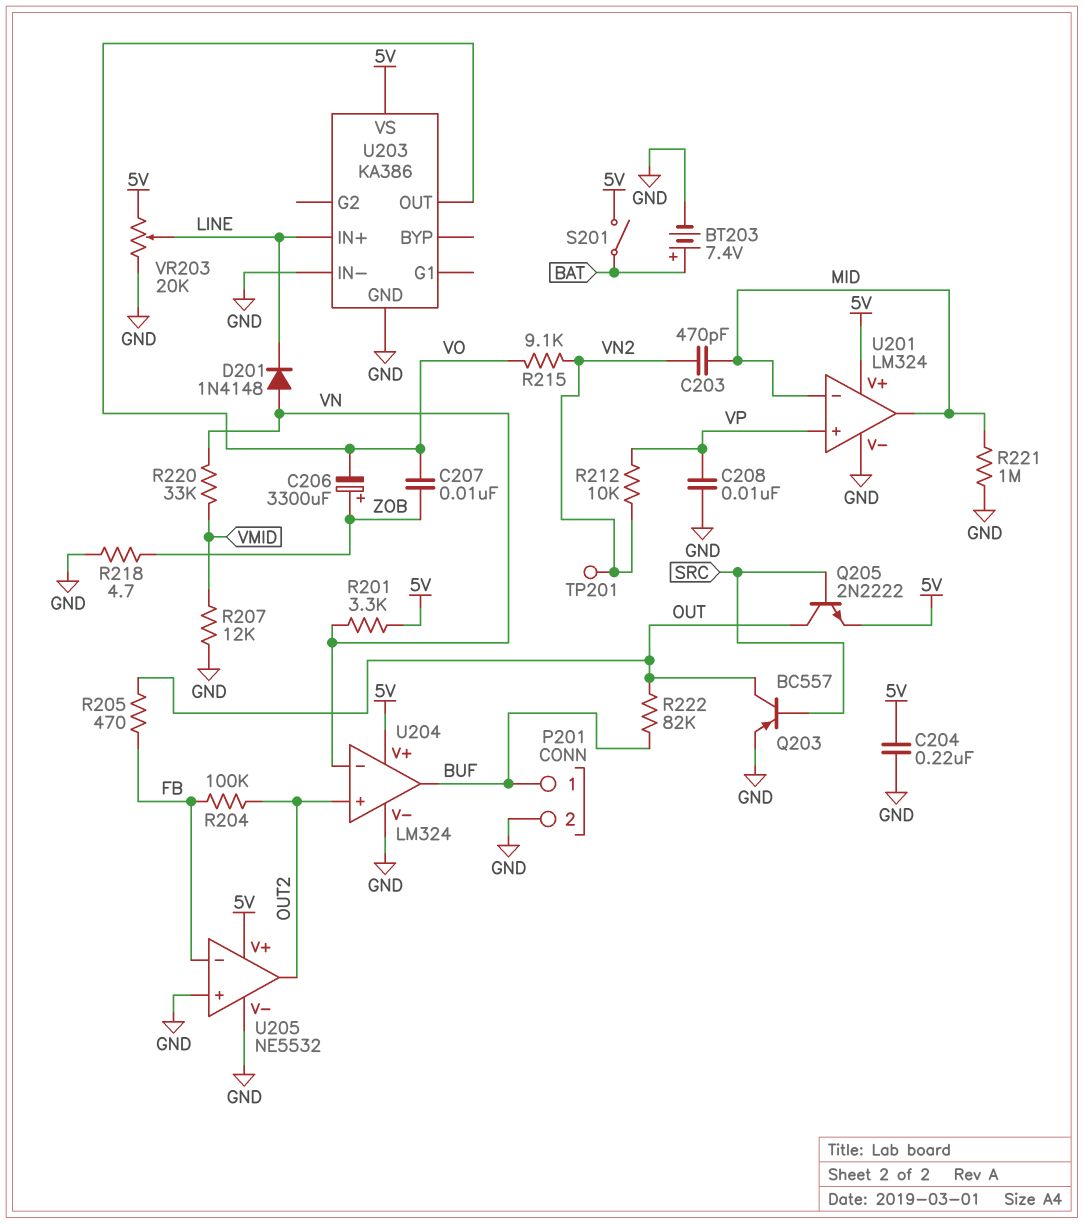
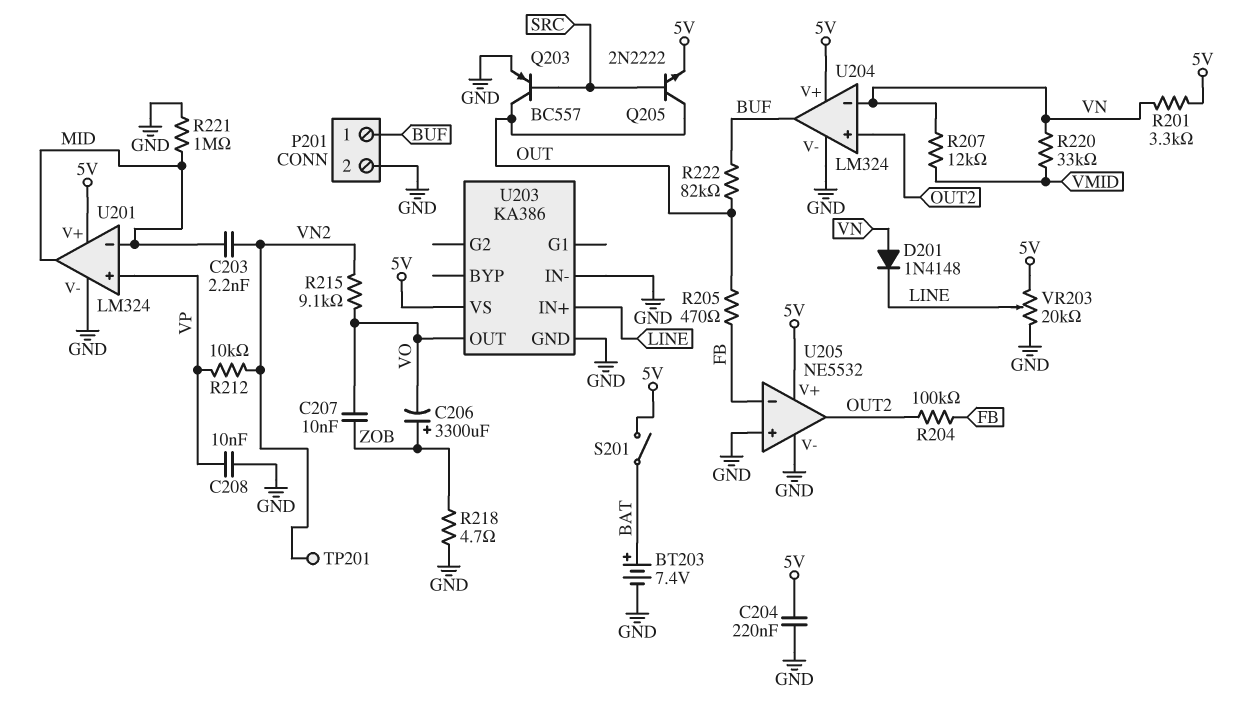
C203: 470pF (MID, VN2) -> 2.2nF (MID, VN2)
R207: 12k (GND, VMID) -> 12k (VMID, VN)

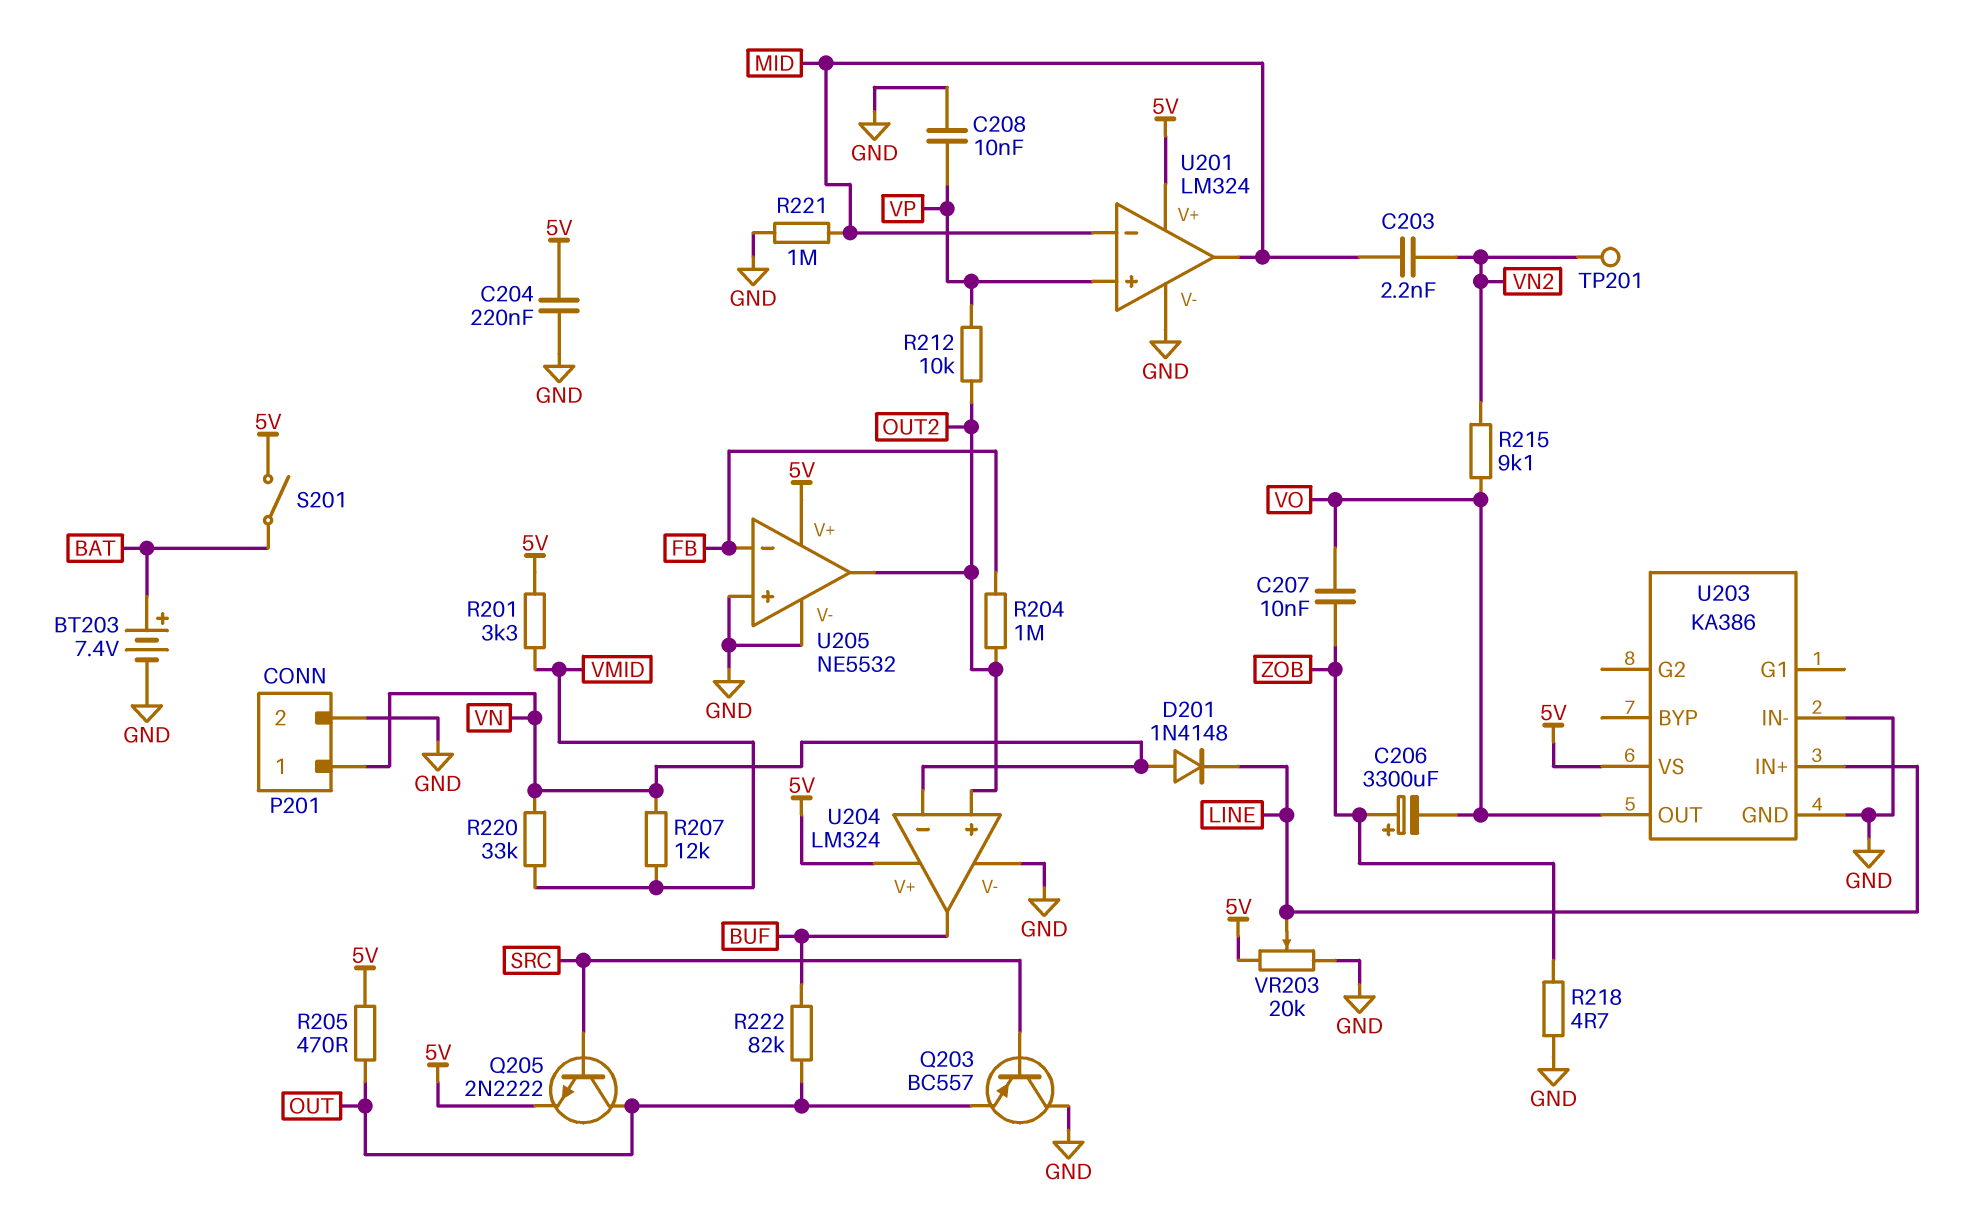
P201 pin 1: BUF -> VN
Q203: PNP BC557 (B SRC, C OUT, E GND) -> PNP BC557 (B SRC, C GND, E OUT)
R201: 3.3k (5V, VN) -> 3.3k (5V, VMID)
R204: 100k (FB, OUT2) -> 1M (FB, OUT2)
R205: 470 (FB, OUT) -> 470 (5V, OUT)
R212: 10k (VN2, VP) -> 10k (OUT2, VP)

